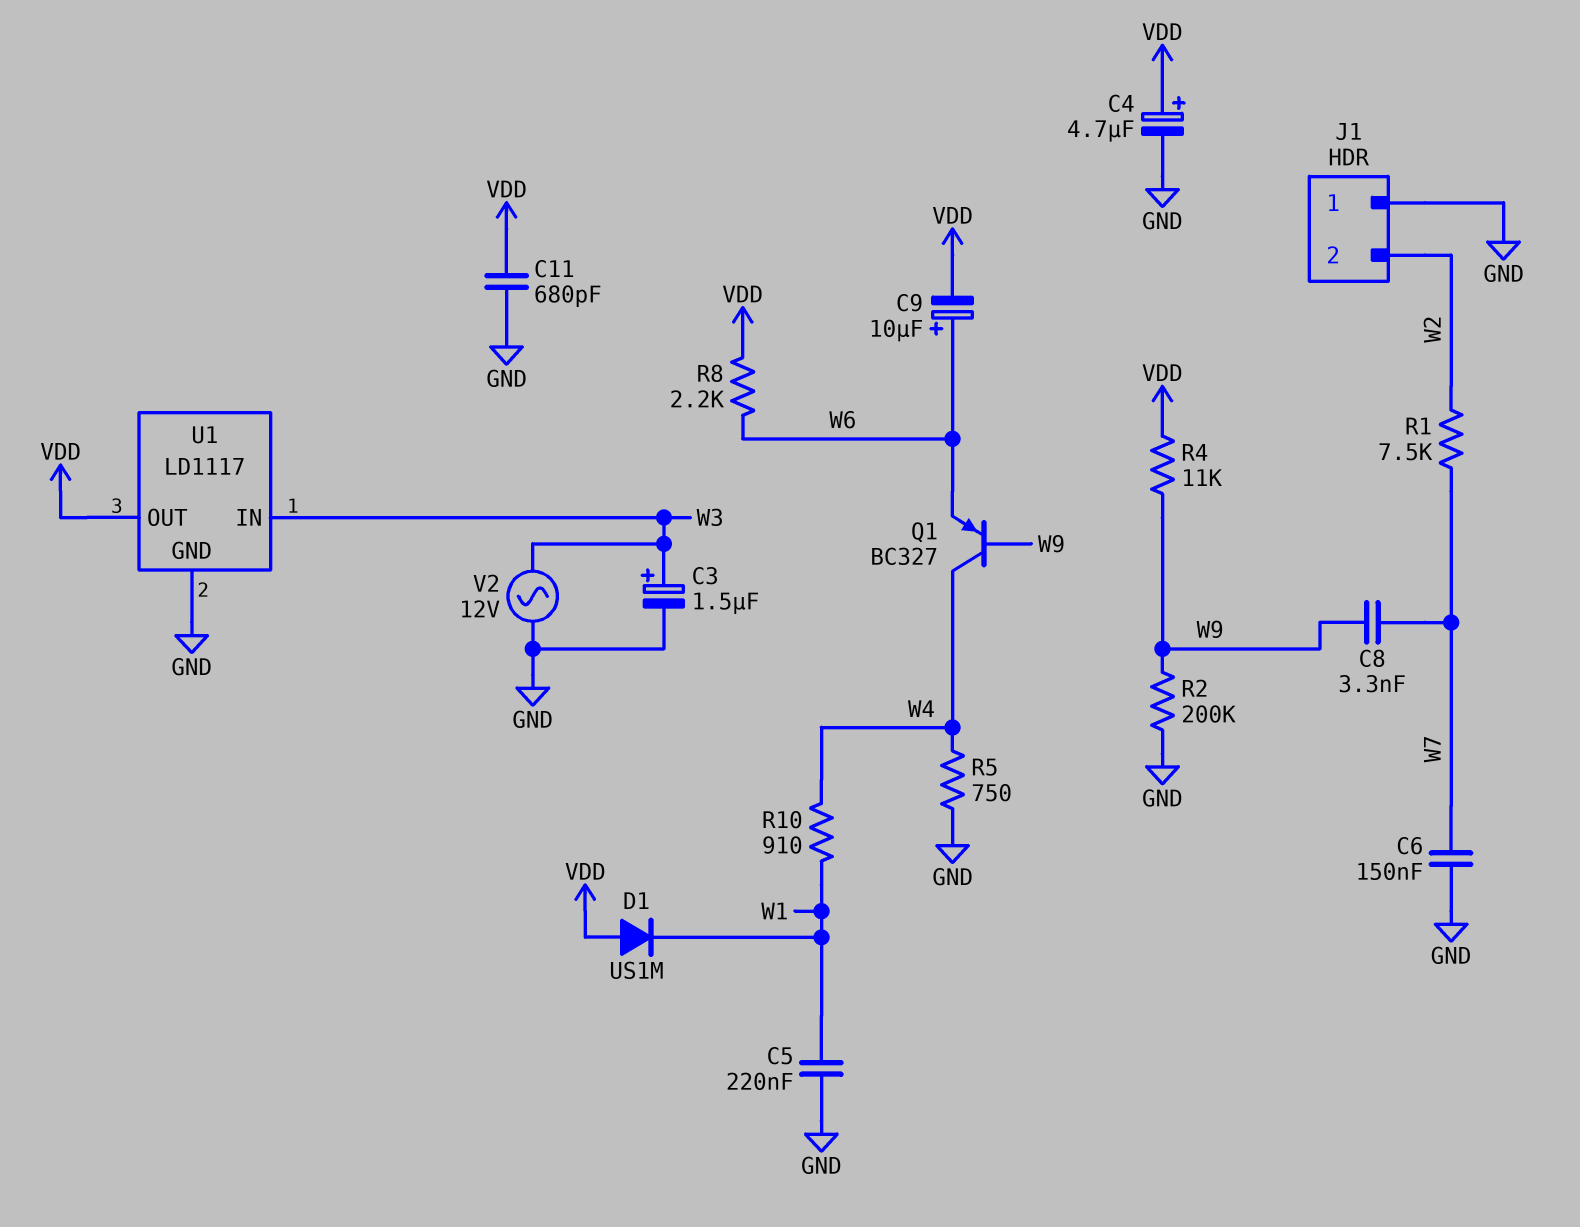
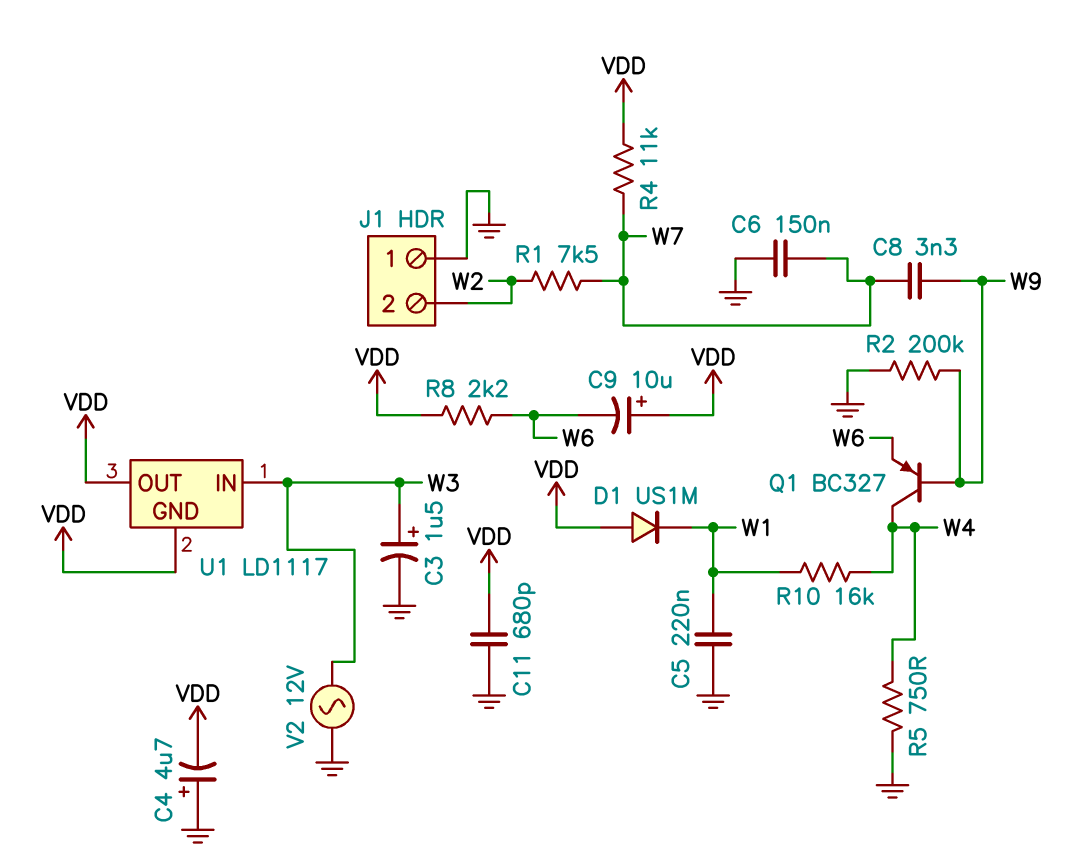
C4: 4.7uF (plus VDD, minus GND) -> 4.7uF (plus GND, minus VDD)
C9: 10uF (plus W6, minus VDD) -> 10uF (plus VDD, minus W6)
R4: 11k (VDD, W9) -> 11k (VDD, W7)
R10: 910 (W1, W4) -> 16k (W1, W4)
U1 pin GND: GND -> VDD

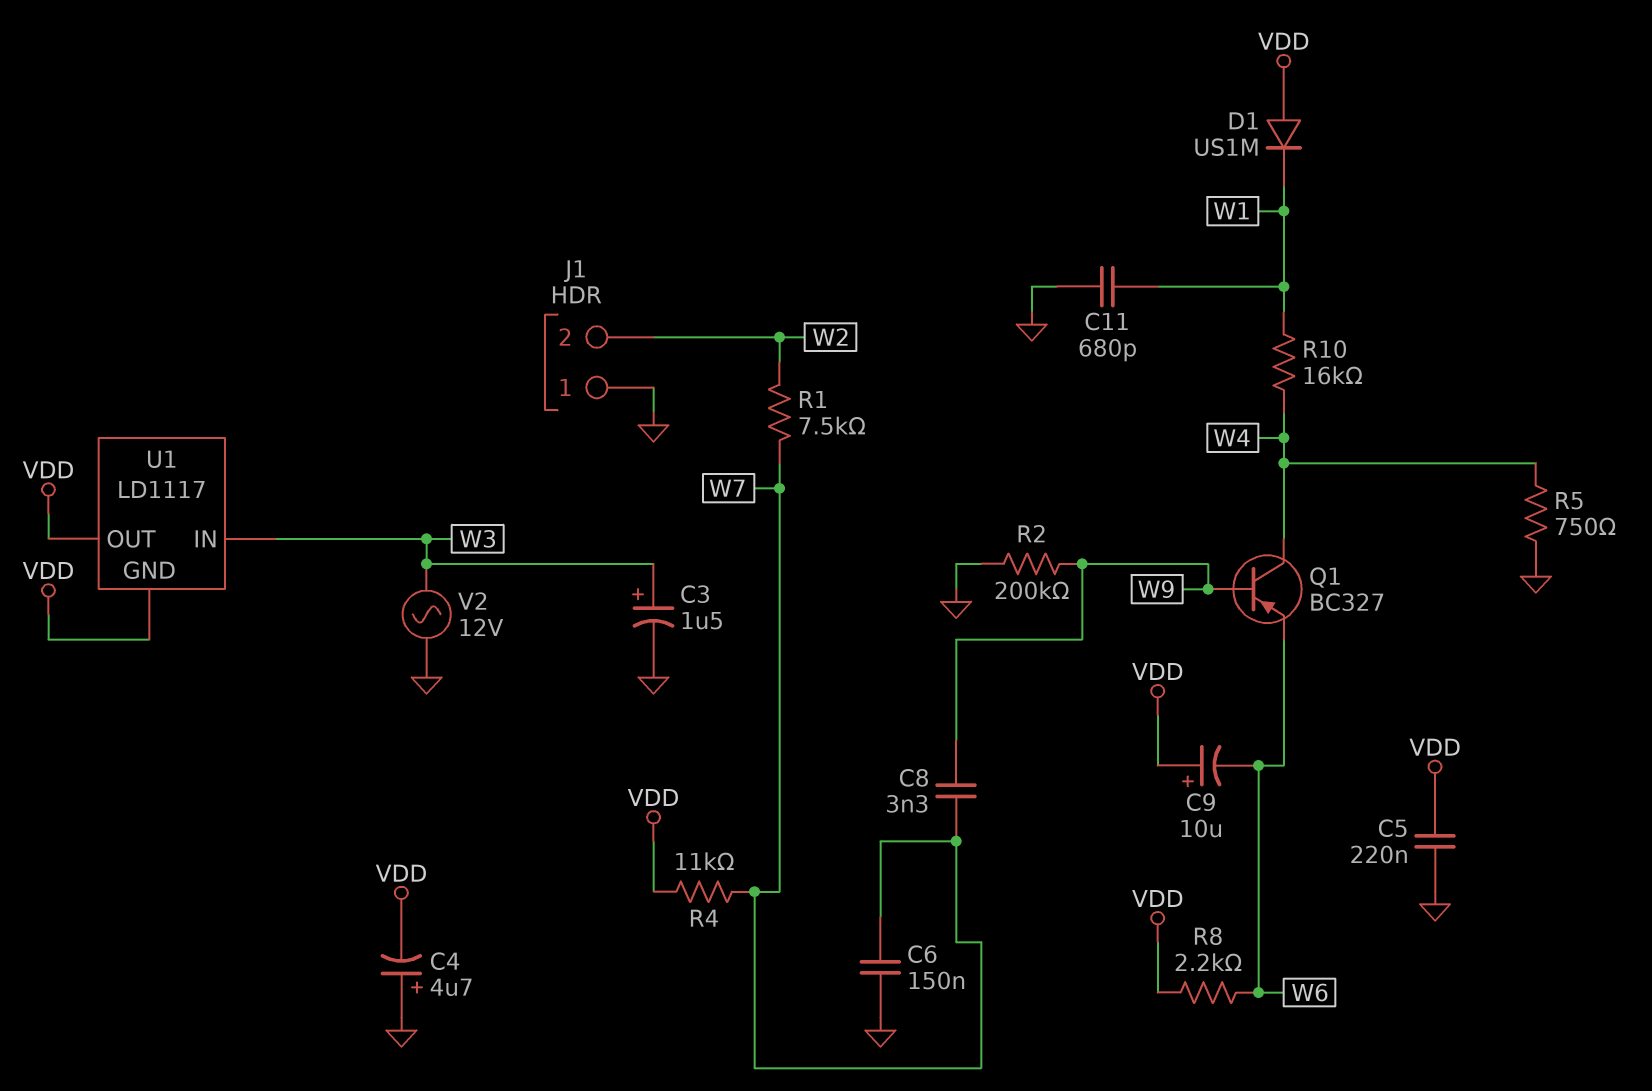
C5: 220nF (GND, W1) -> 220nF (GND, VDD)
C11: 680pF (GND, VDD) -> 680pF (GND, W1)

